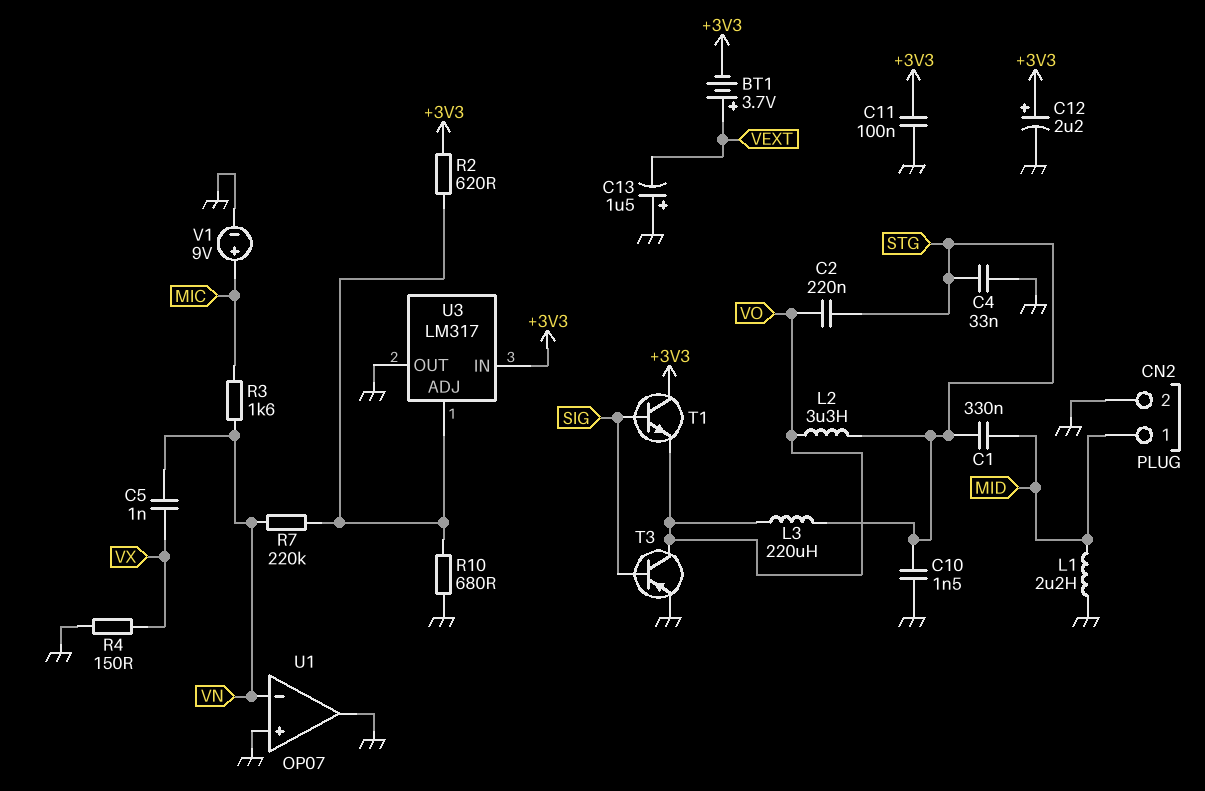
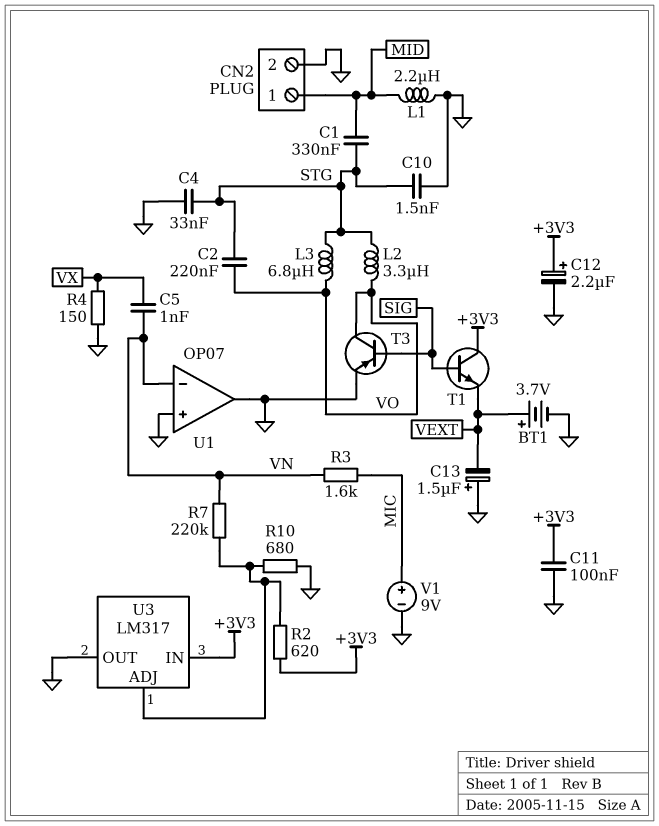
BT1: 3.7V (plus VEXT, minus +3V3) -> 3.7V (plus VEXT, minus GND)
L3: 220uH (STG, VO) -> 6.8uH (STG, VO)
T1: NPN (B SIG, C +3V3, E VO) -> NPN (B SIG, C +3V3, E VEXT)

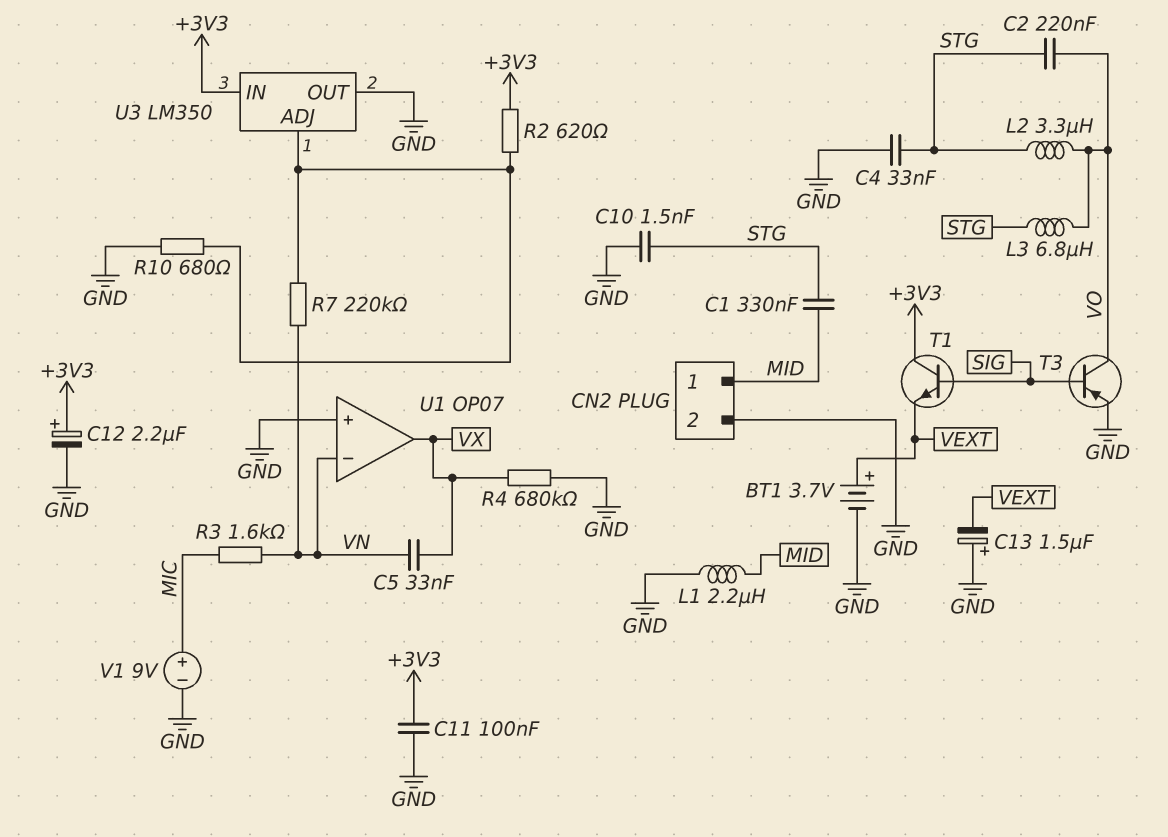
C5: 1nF (VN, VX) -> 33nF (VN, VX)
R4: 150 (GND, VX) -> 680k (GND, VX)
U1 pin out: GND -> VX
U3: LM317 -> LM350

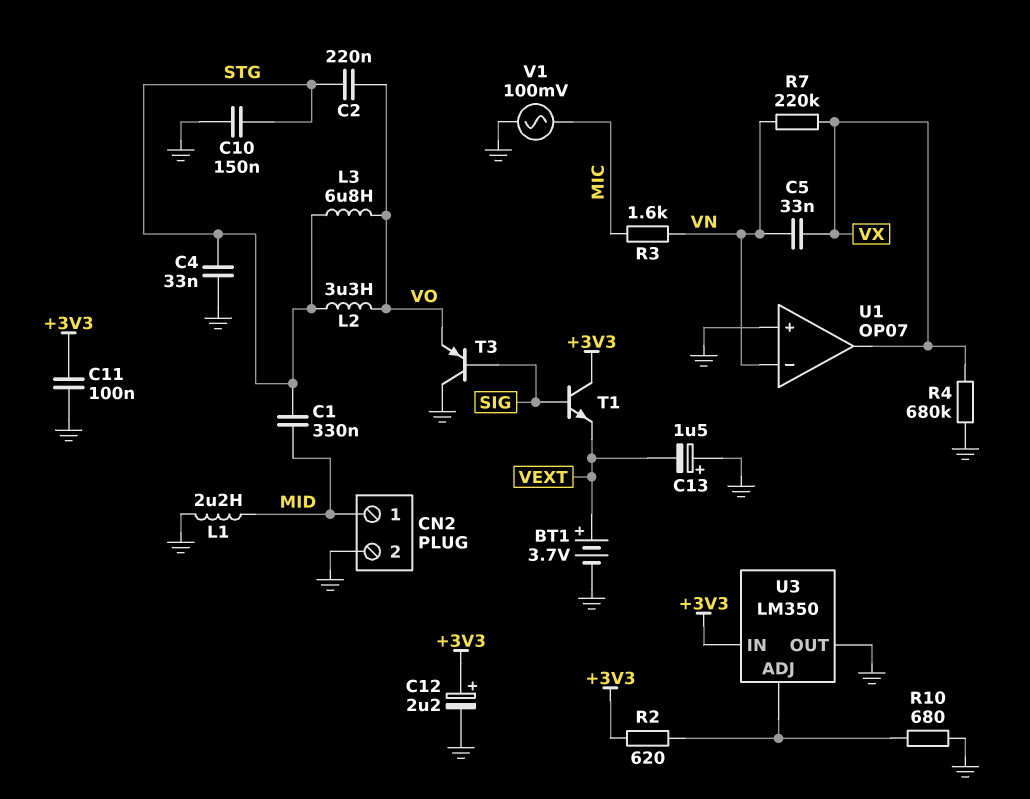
C10: 1.5nF (GND, STG) -> 150nF (GND, STG)
R7: 220k (U3/ADJ, VN) -> 220k (VN, VX)
T3: PNP (B SIG, C VO, E GND) -> PNP (B SIG, C GND, E VO)
V1: 9V (plus MIC, minus GND) -> AC 100mV (GND, MIC)

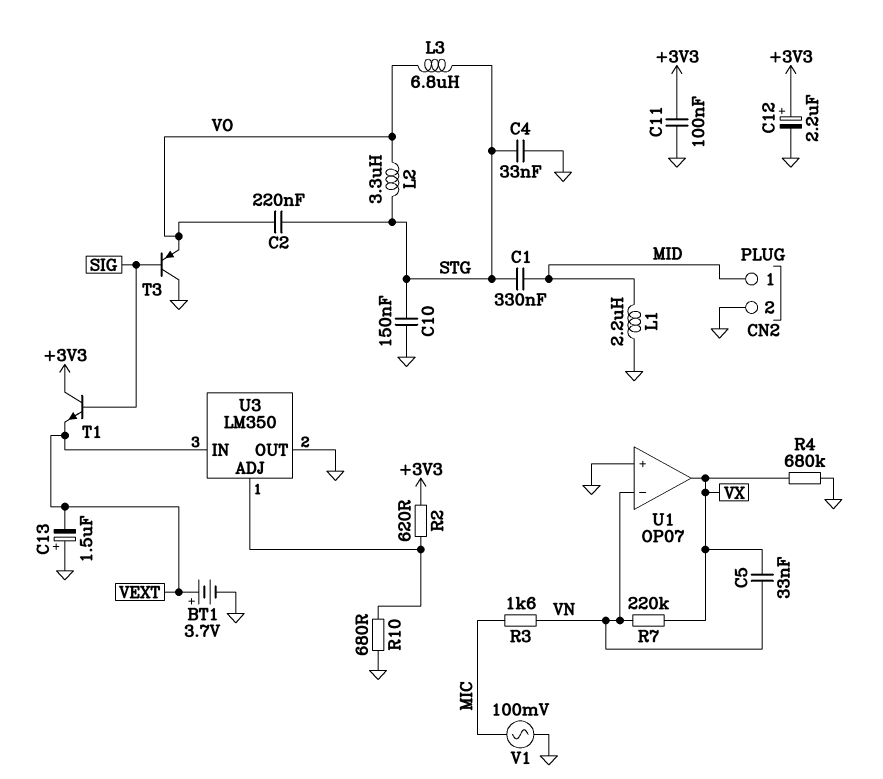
U3 pin IN: +3V3 -> VEXT

